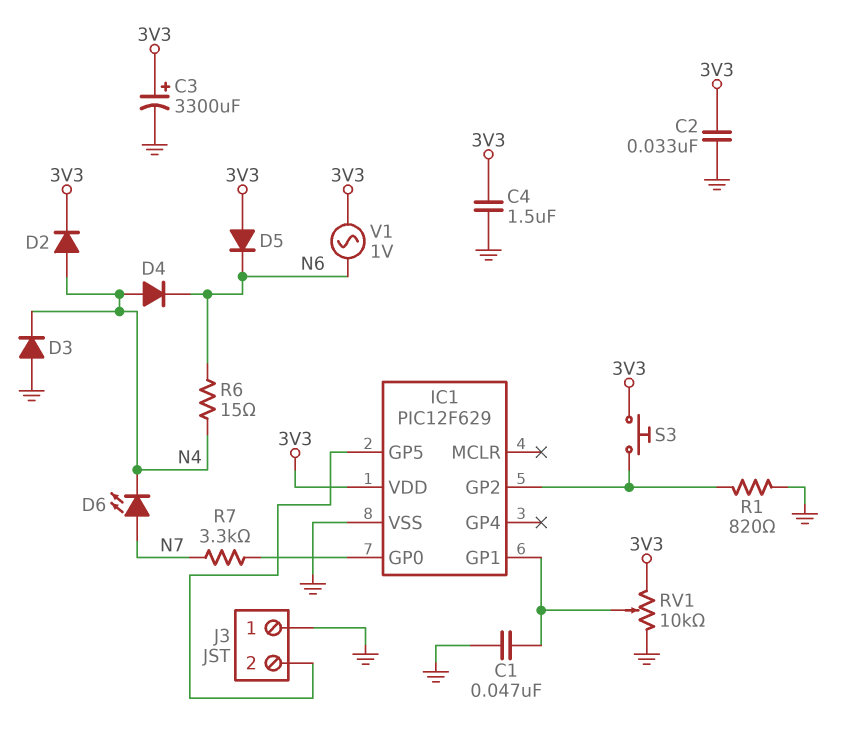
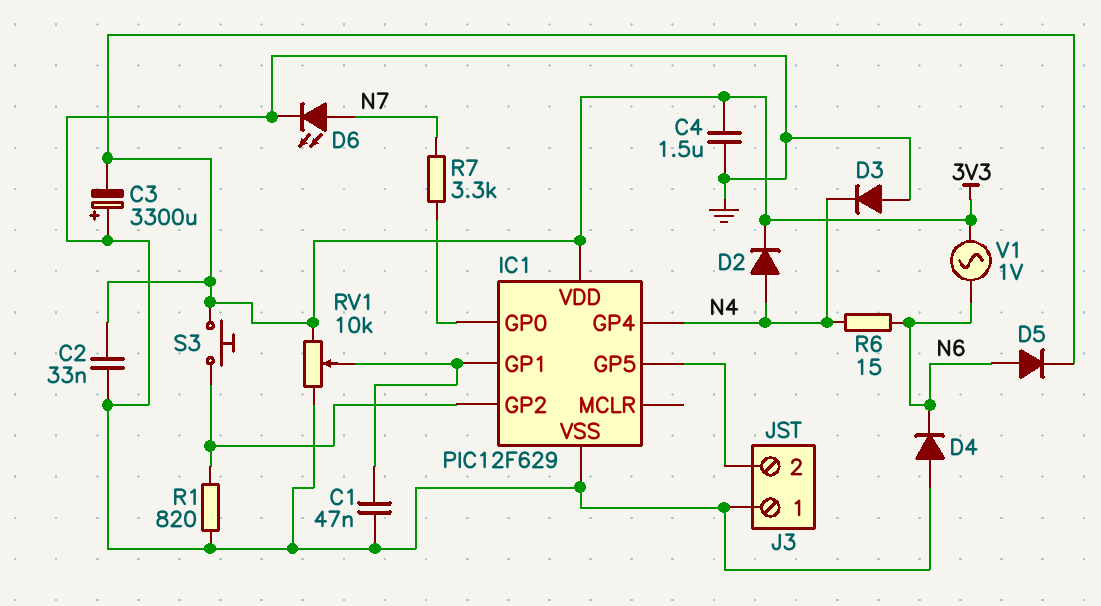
C3: 3300uF (plus 3V3, minus GND) -> 3300uF (plus GND, minus 3V3)
D4: diode (A N4, K N6) -> diode (A GND, K N6)
D5: diode (A 3V3, K N6) -> diode (A N6, K 3V3)
D6: LED (A N7, K N4) -> LED (A N7, K GND)
IC1 pin GP4: none -> N4

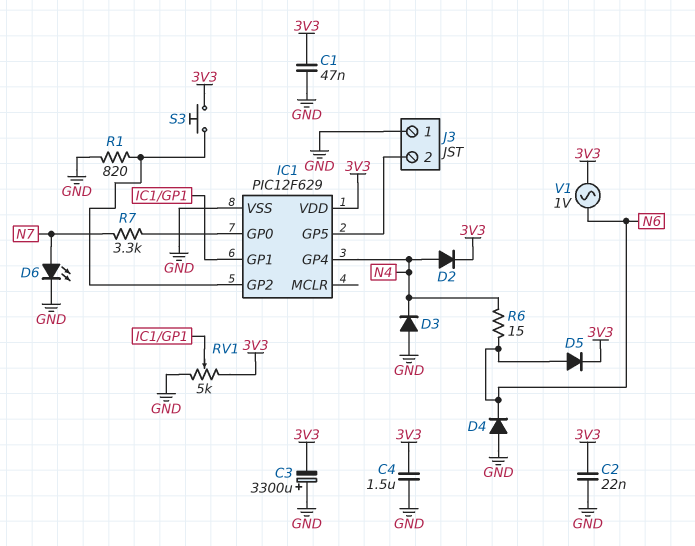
C1: 47nF (GND, IC1/GP1) -> 47nF (3V3, GND)
C2: 33nF (3V3, GND) -> 22nF (3V3, GND)
RV1: 10k (3V3, GND, wiper IC1/GP1) -> 5k (3V3, GND, wiper IC1/GP1)

